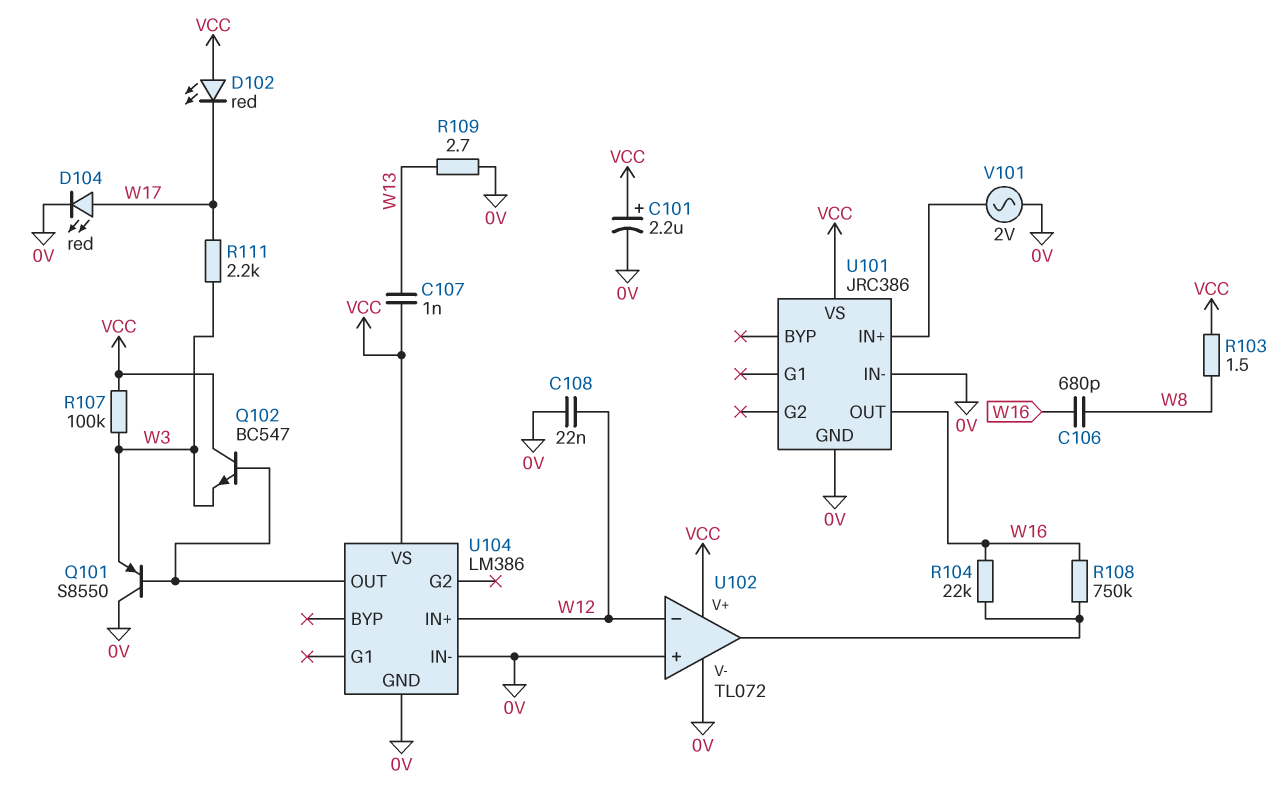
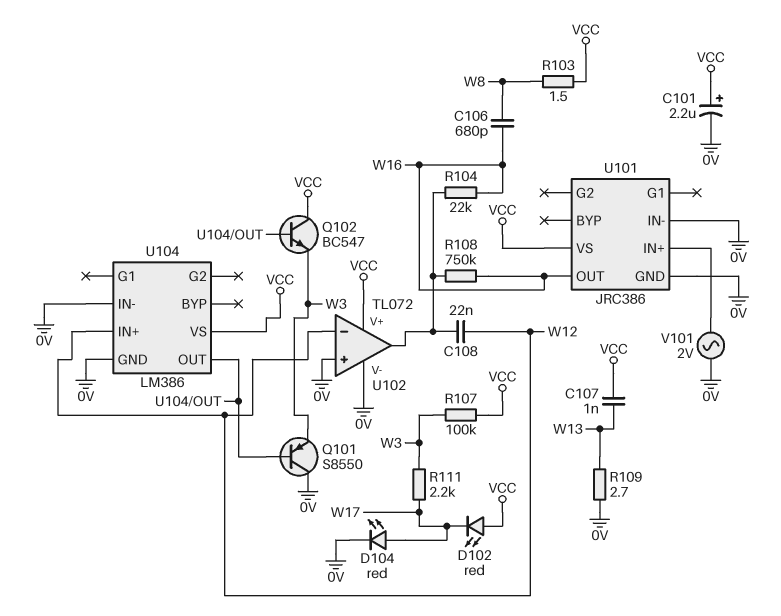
C108: 22nF (0V, W12) -> 22nF (U102/out, W12)

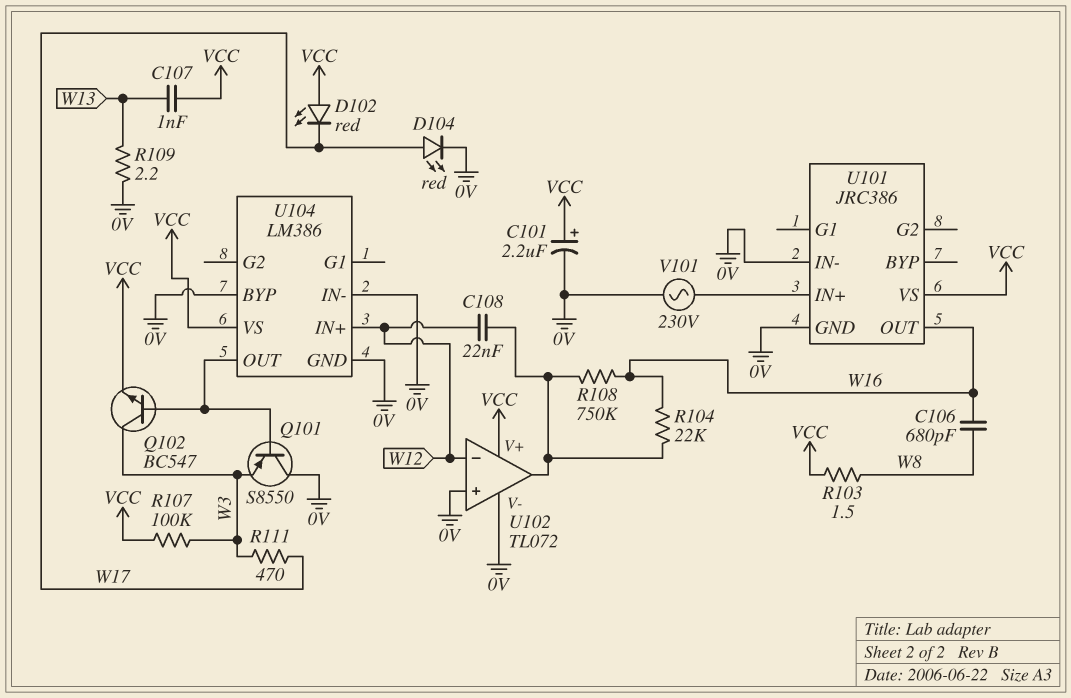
Q102: NPN BC547 (B U104/OUT, C VCC, E W3) -> NPN BC547 (B U104/OUT, C W3, E VCC)
R109: 2.7 (0V, W13) -> 2.2 (0V, W13)
R111: 2.2k (W3, W17) -> 470 (W3, W17)
U104 pin BYP: none -> 0V
V101: AC 2V (0V, U101/IN+) -> AC 230V (0V, U101/IN+)

